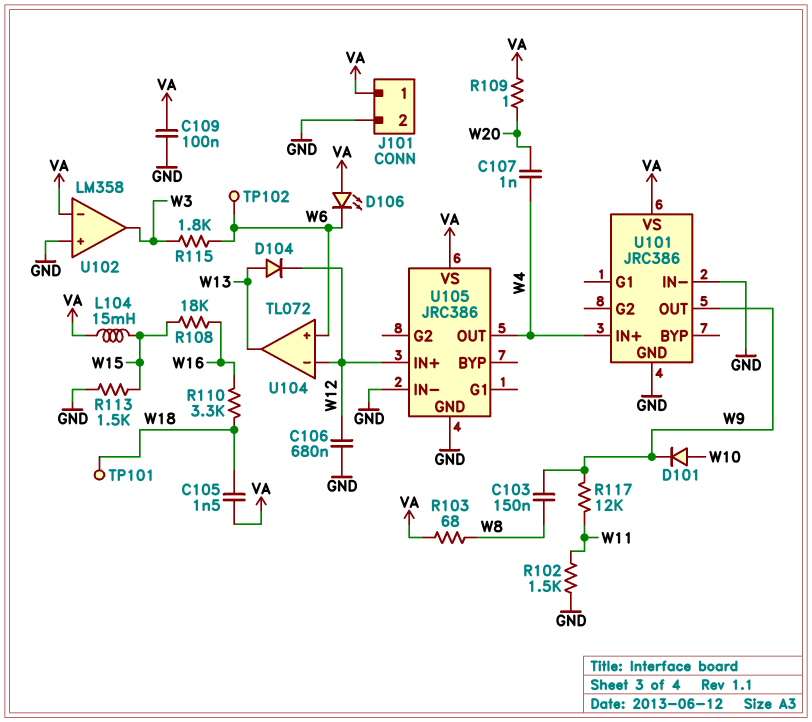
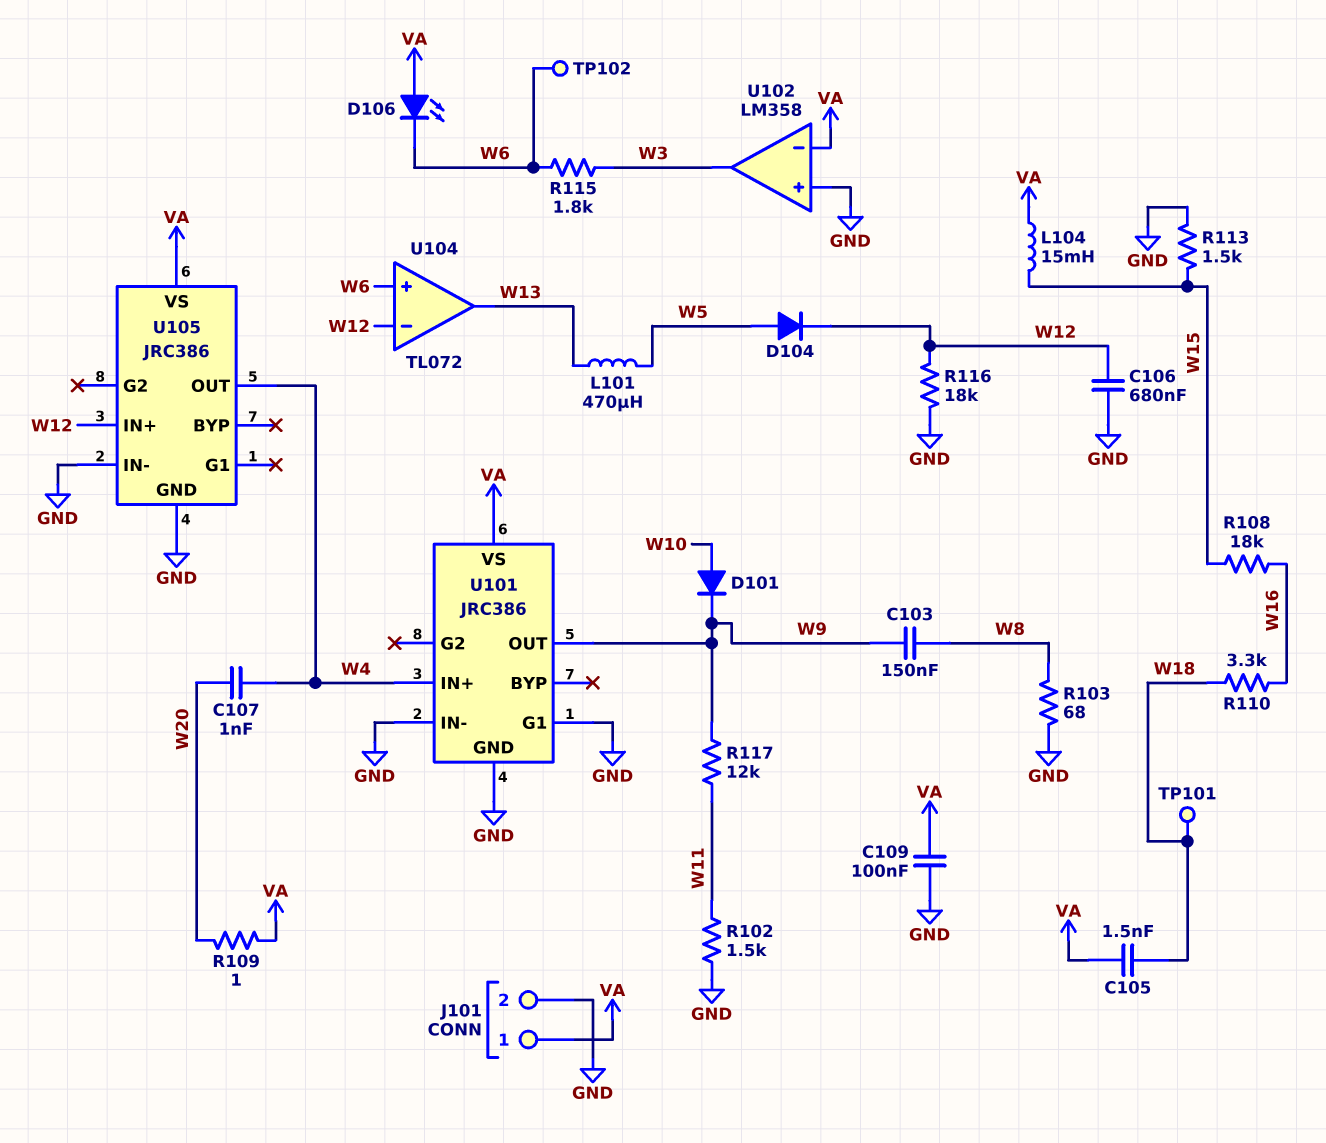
D104: diode (A W13, K W12) -> diode (A W5, K W12)
L101: none -> 470uH (W5, W13)
R103: 68 (VA, W8) -> 68 (GND, W8)
R116: none -> 18k (GND, W12)
U101 pin G1: none -> GND

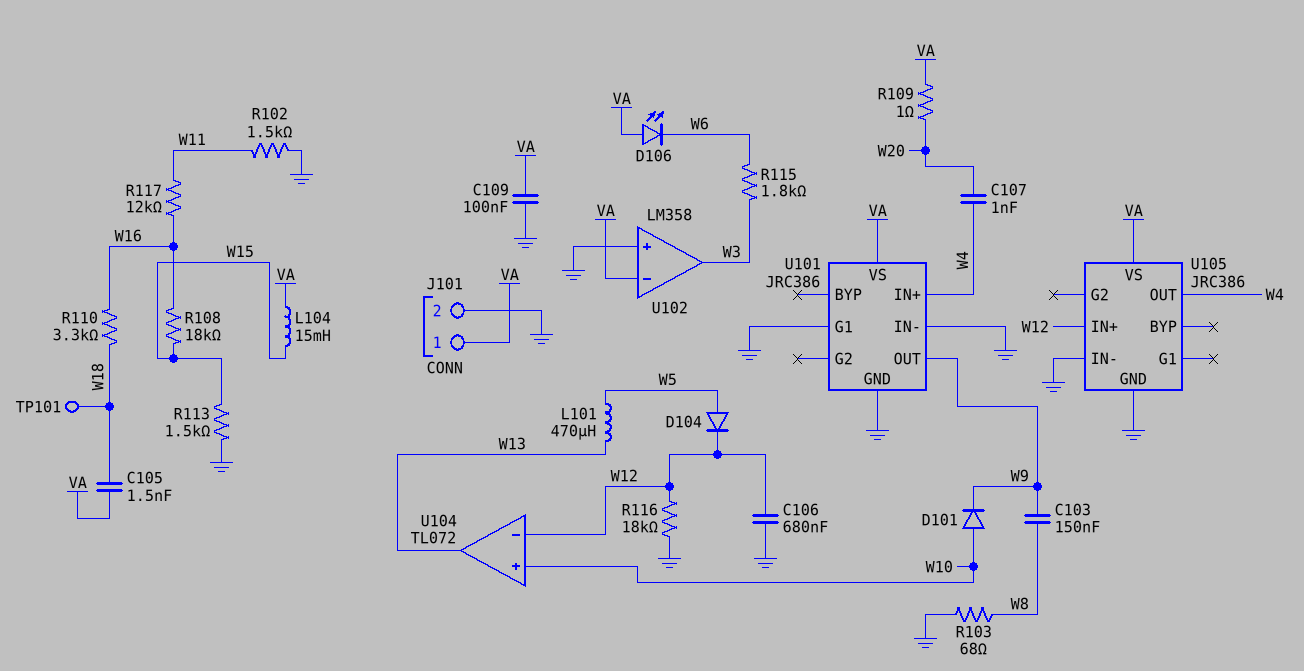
R117: 12k (W9, W11) -> 12k (W11, W16)
TP102: test point (W6) -> none
U104 pin in+: W6 -> W10

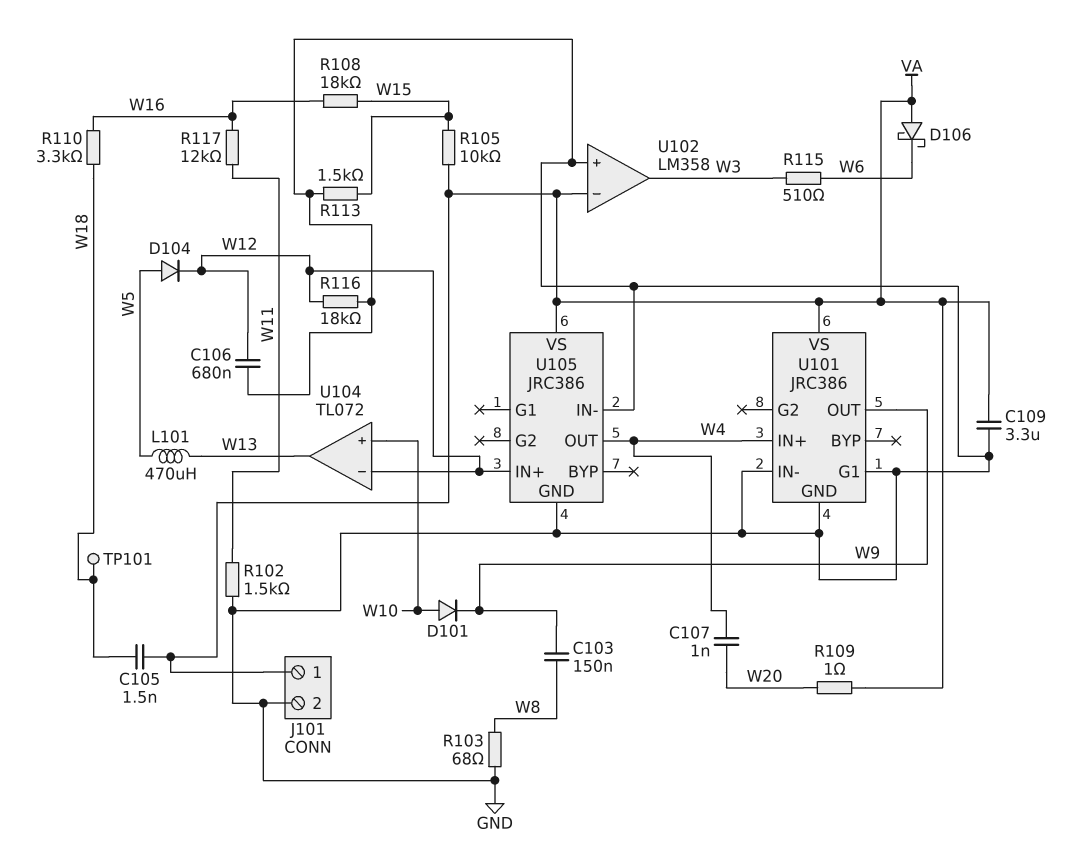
C109: 100nF (GND, VA) -> 3.3uF (GND, VA)
D106: LED (A VA, K W6) -> schottky (A VA, K W6)
L104: 15mH (VA, W15) -> none
R105: none -> 10k (VA, W15)
R115: 1.8k (W3, W6) -> 510 (W3, W6)

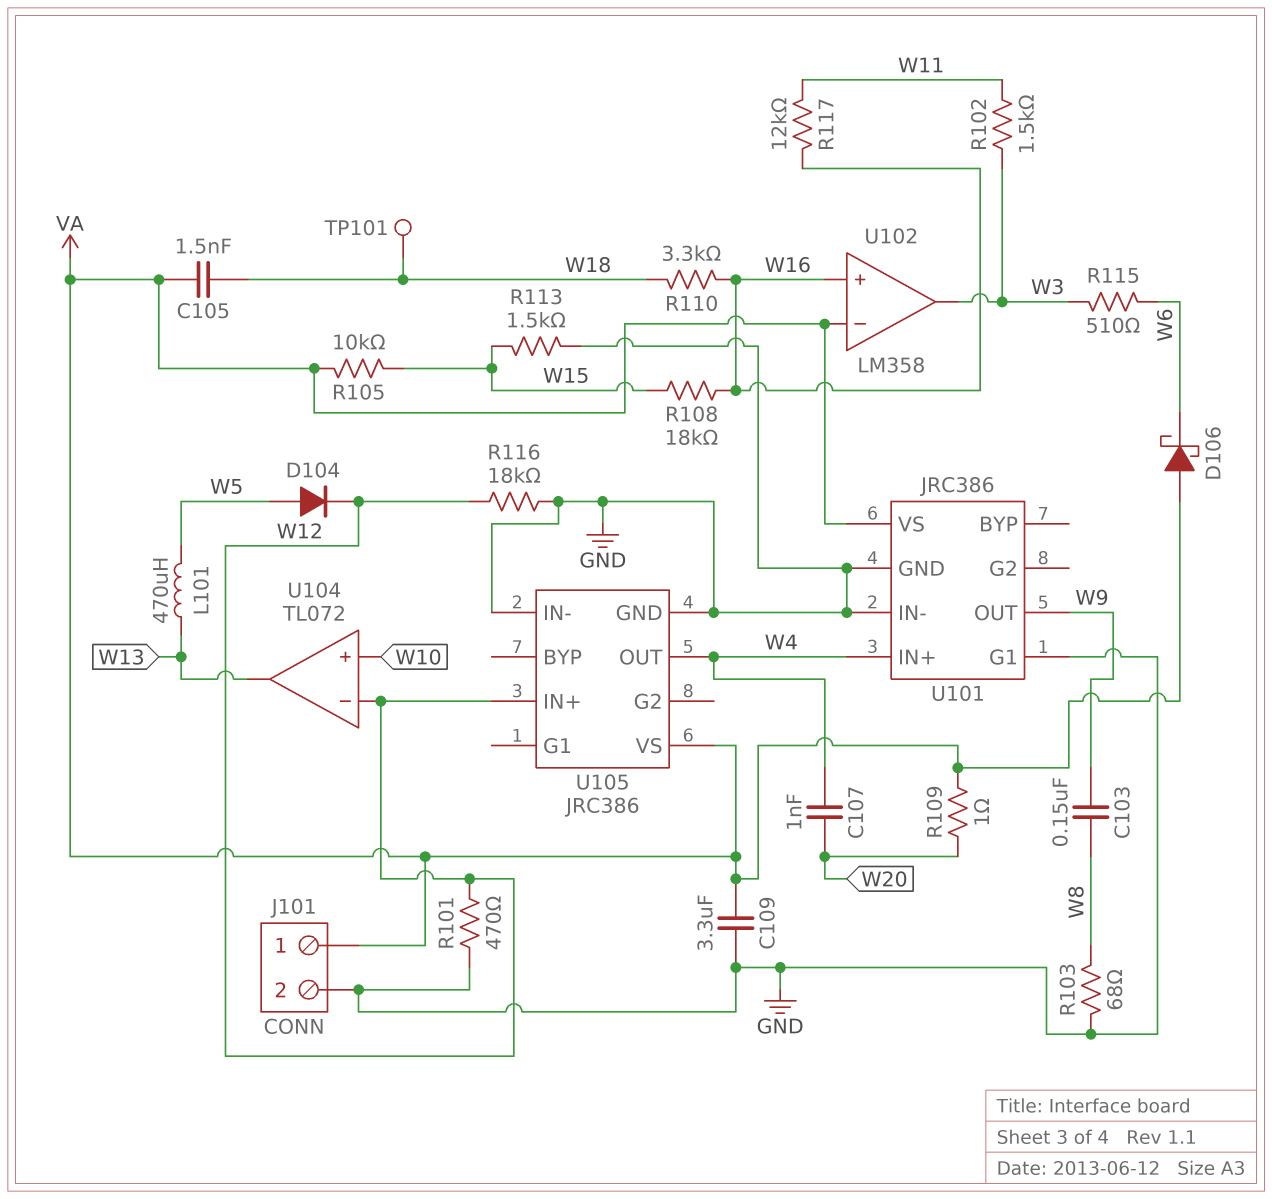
C106: 680nF (GND, W12) -> none
D101: diode (A W10, K W9) -> none
R101: none -> 470 (GND, W12)
R102: 1.5k (GND, W11) -> 1.5k (W3, W11)
U102 pin in+: GND -> W16

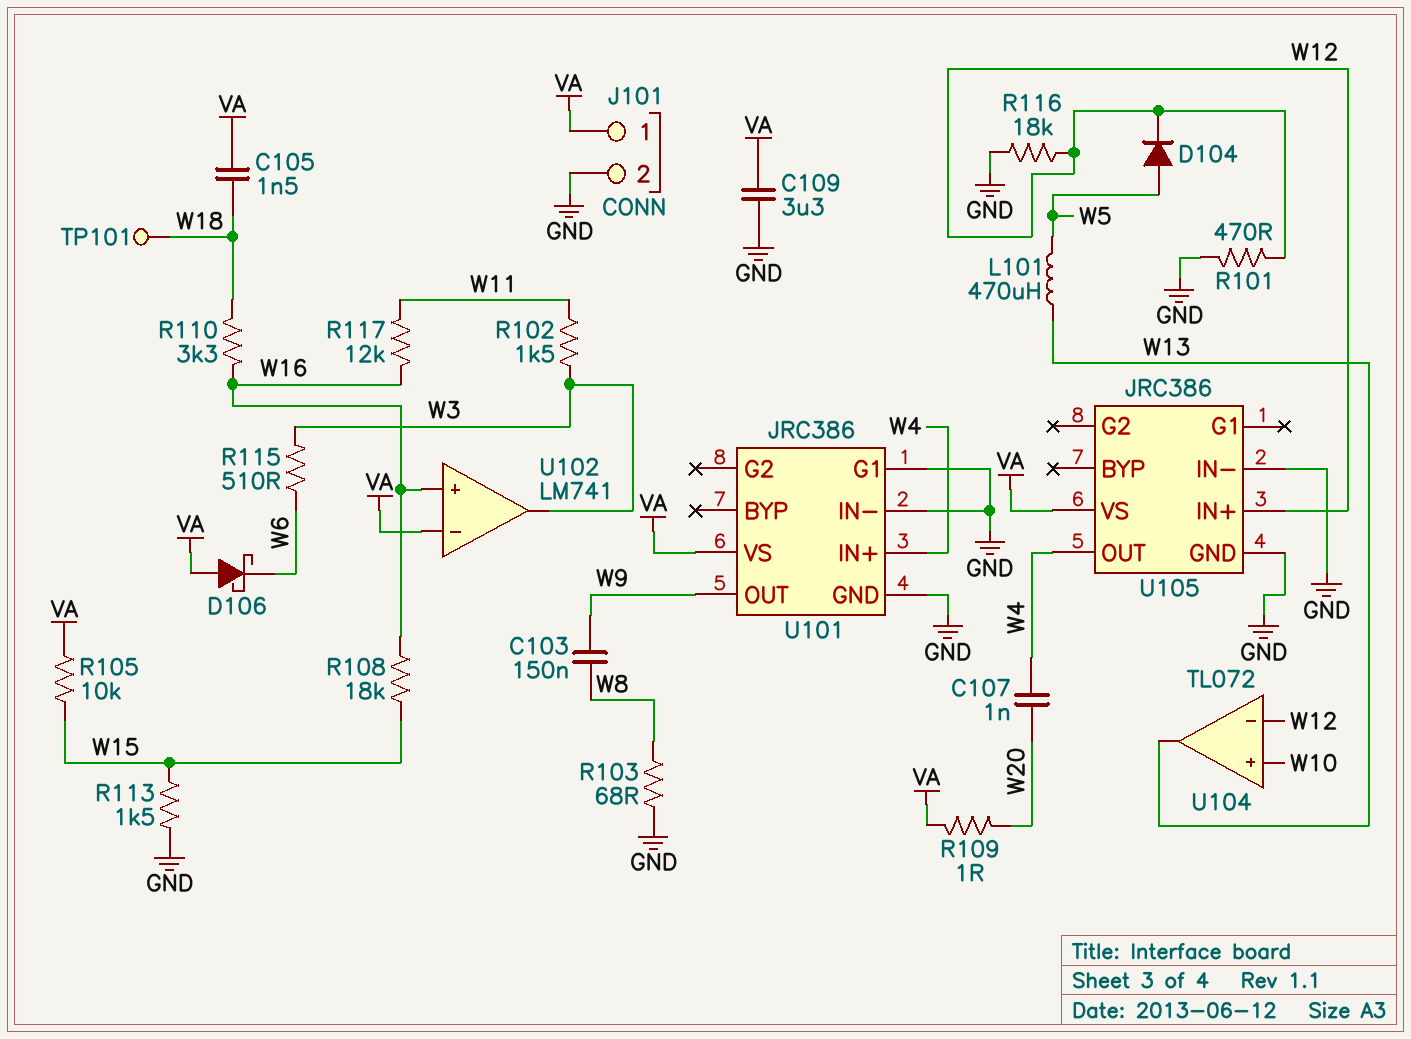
U102: LM358 -> LM741

